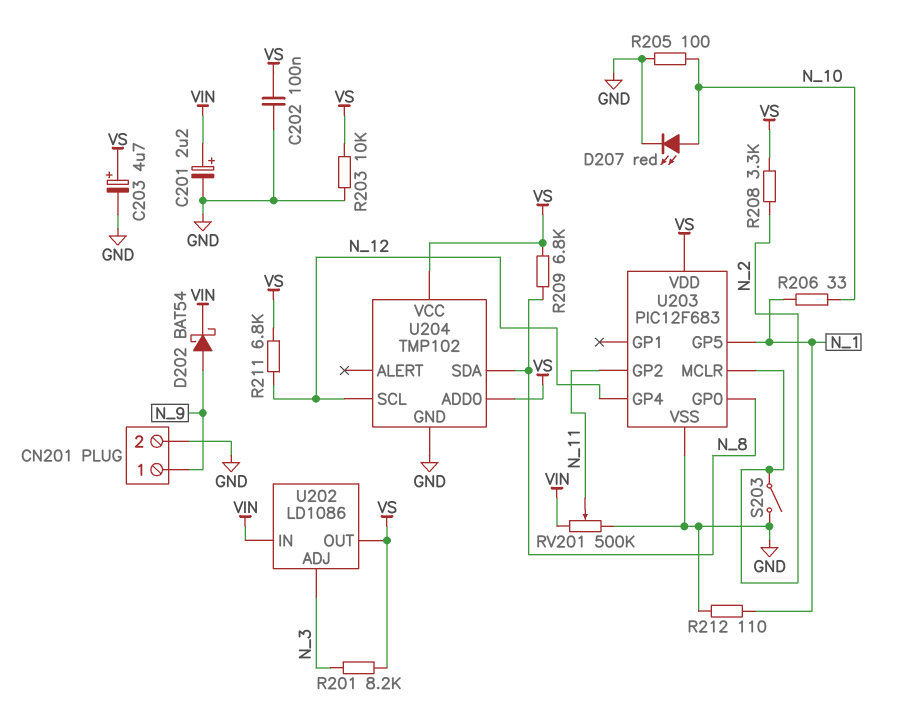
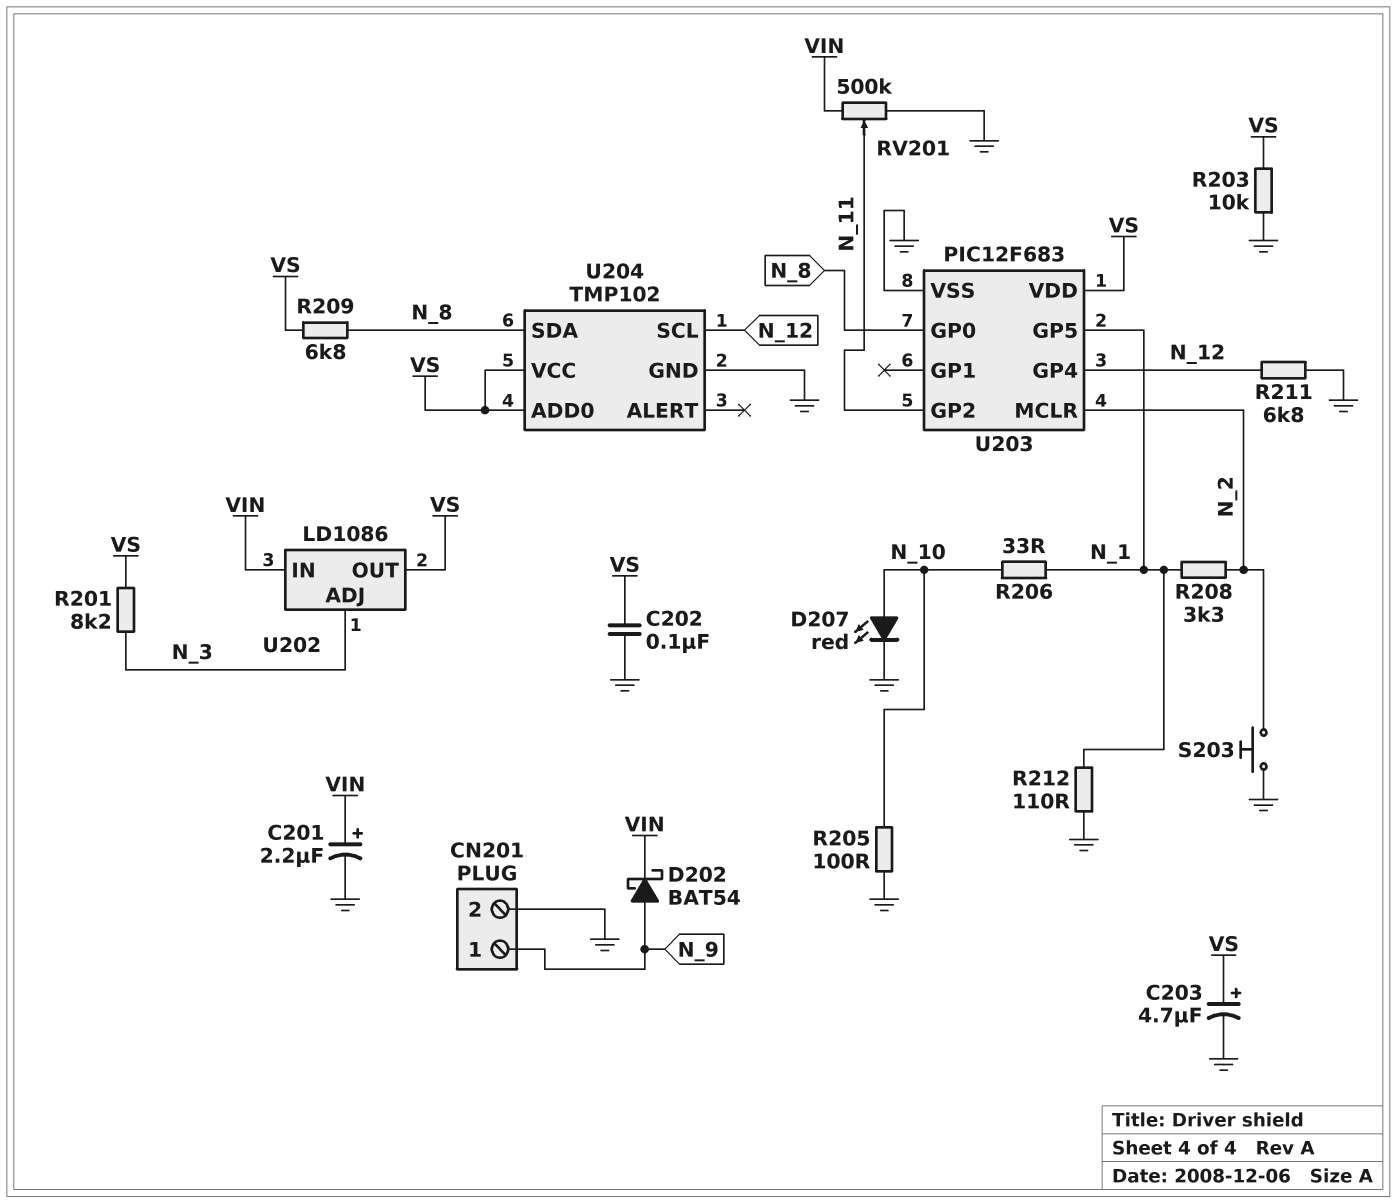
R208: 3.3k (N_2, VS) -> 3.3k (N_1, N_2)
R211: 6.8k (N_12, VS) -> 6.8k (GND, N_12)
S203: switch (GND, N_2) -> button (GND, N_2)

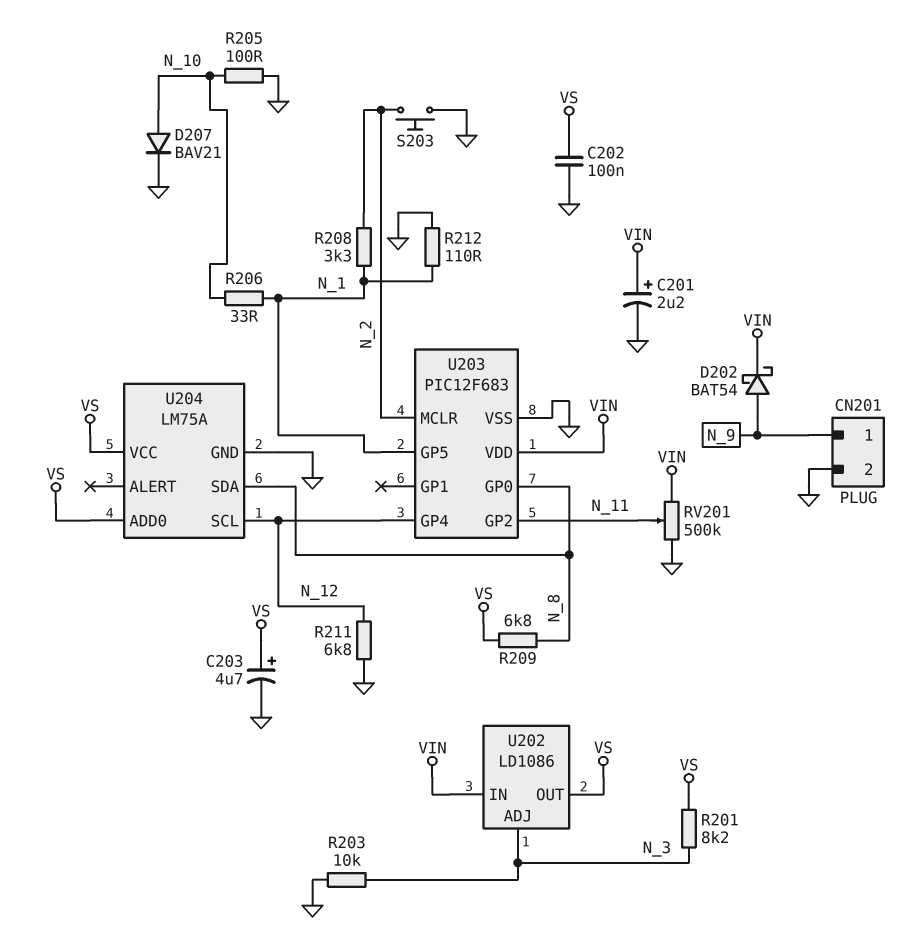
D207: LED red (A N_10, K GND) -> diode BAV21 (A N_10, K GND)
R203: 10k (GND, VS) -> 10k (GND, N_3)
U203 pin VDD: VS -> VIN
U204: TMP102 -> LM75A

